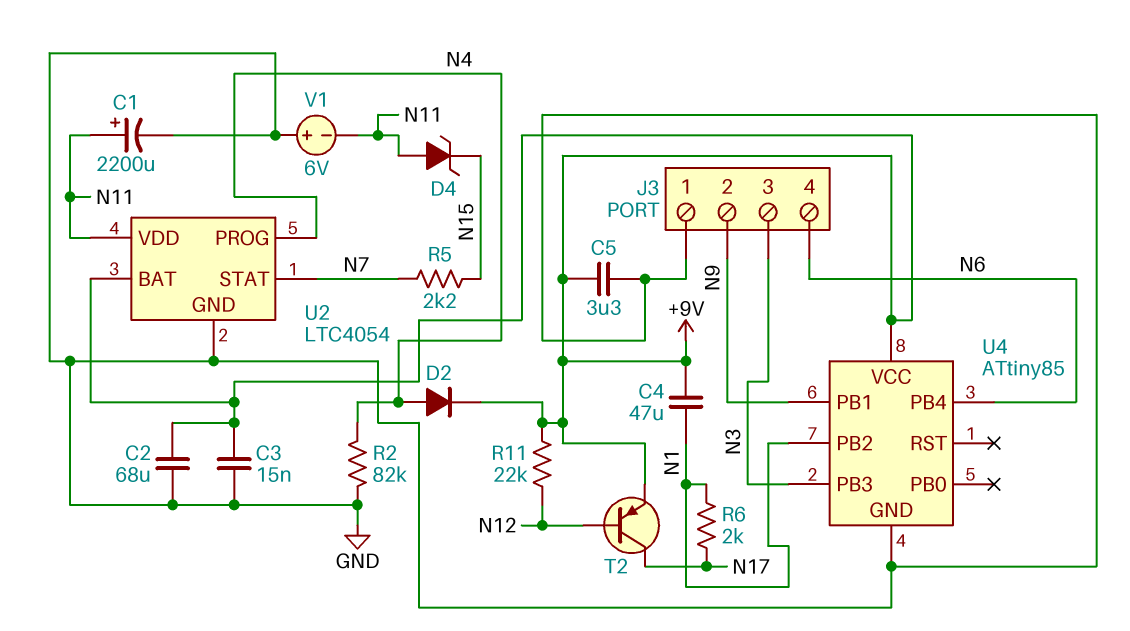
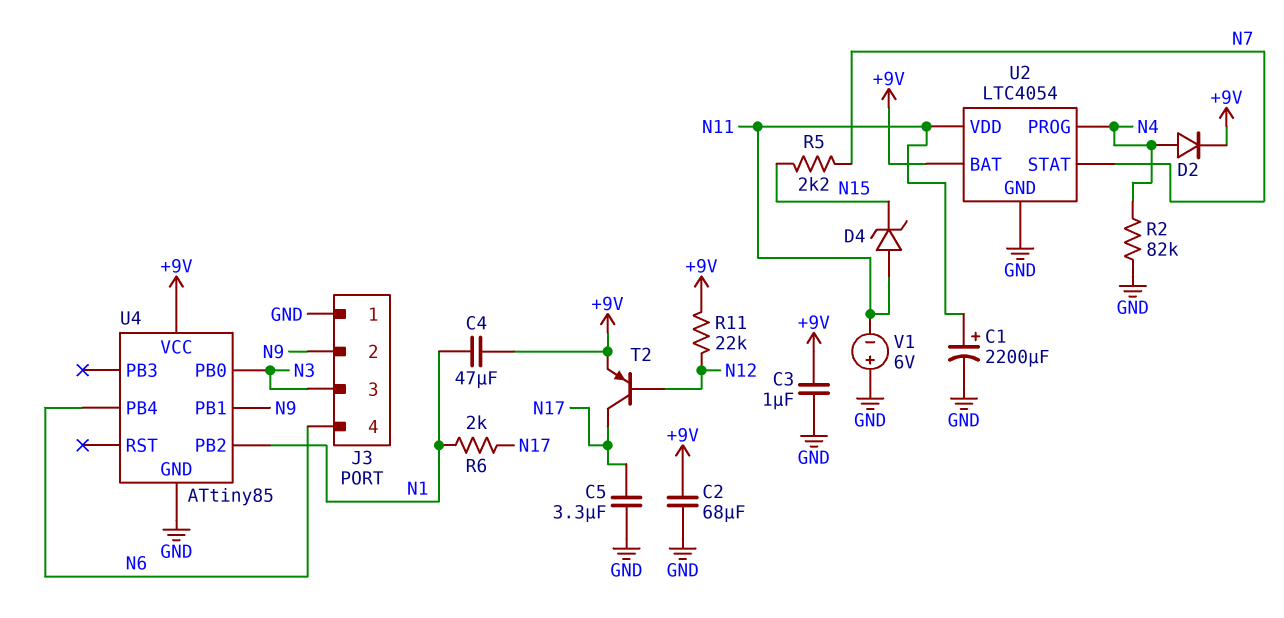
C3: 15nF (+9V, GND) -> 1uF (+9V, GND)
C5: 3.3uF (+9V, GND) -> 3.3uF (GND, N17)
U4 pin PB0: none -> N3
U4 pin PB3: N3 -> none

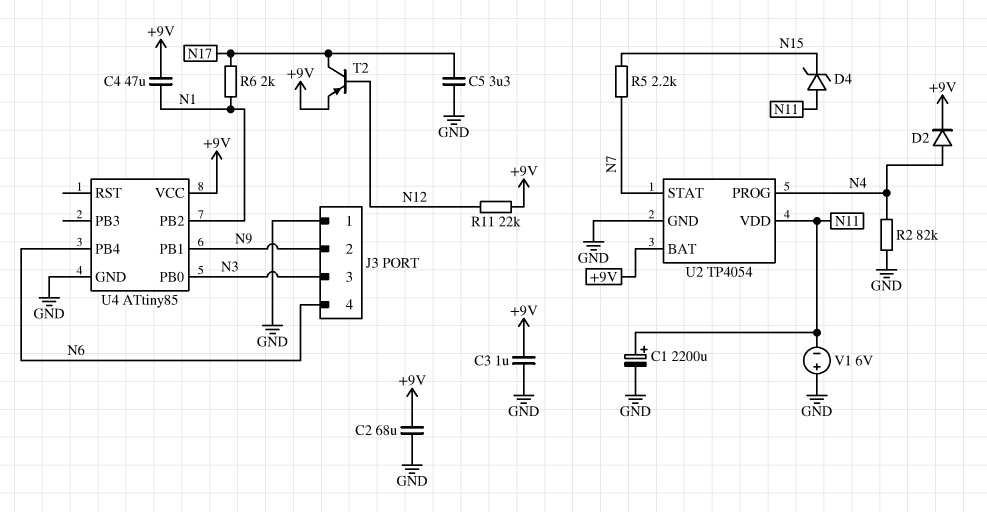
U2: LTC4054 -> TP4054

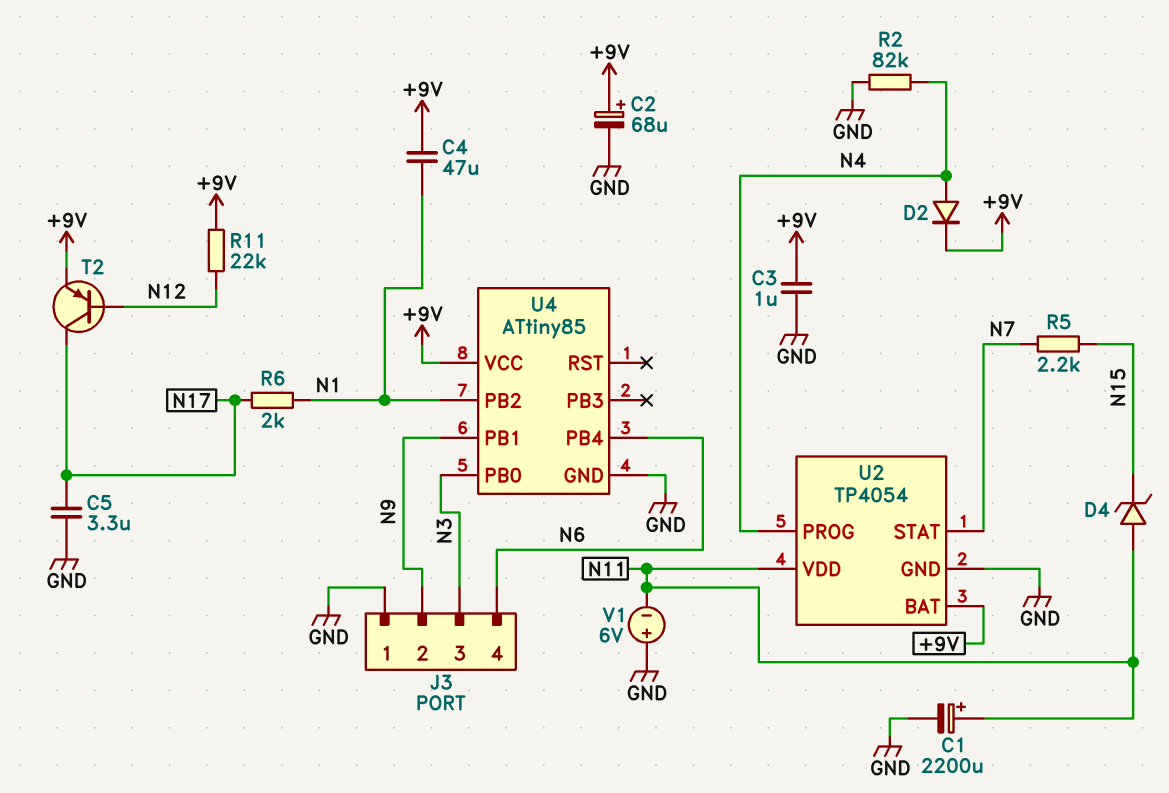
C2: 68uF (+9V, GND) -> 68uF (plus +9V, minus GND)

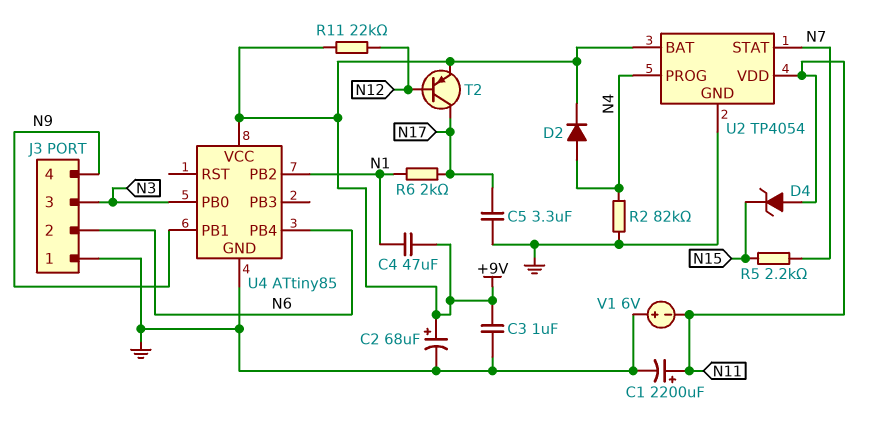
J3 pin 2: N9 -> N6
J3 pin 4: N6 -> N9

